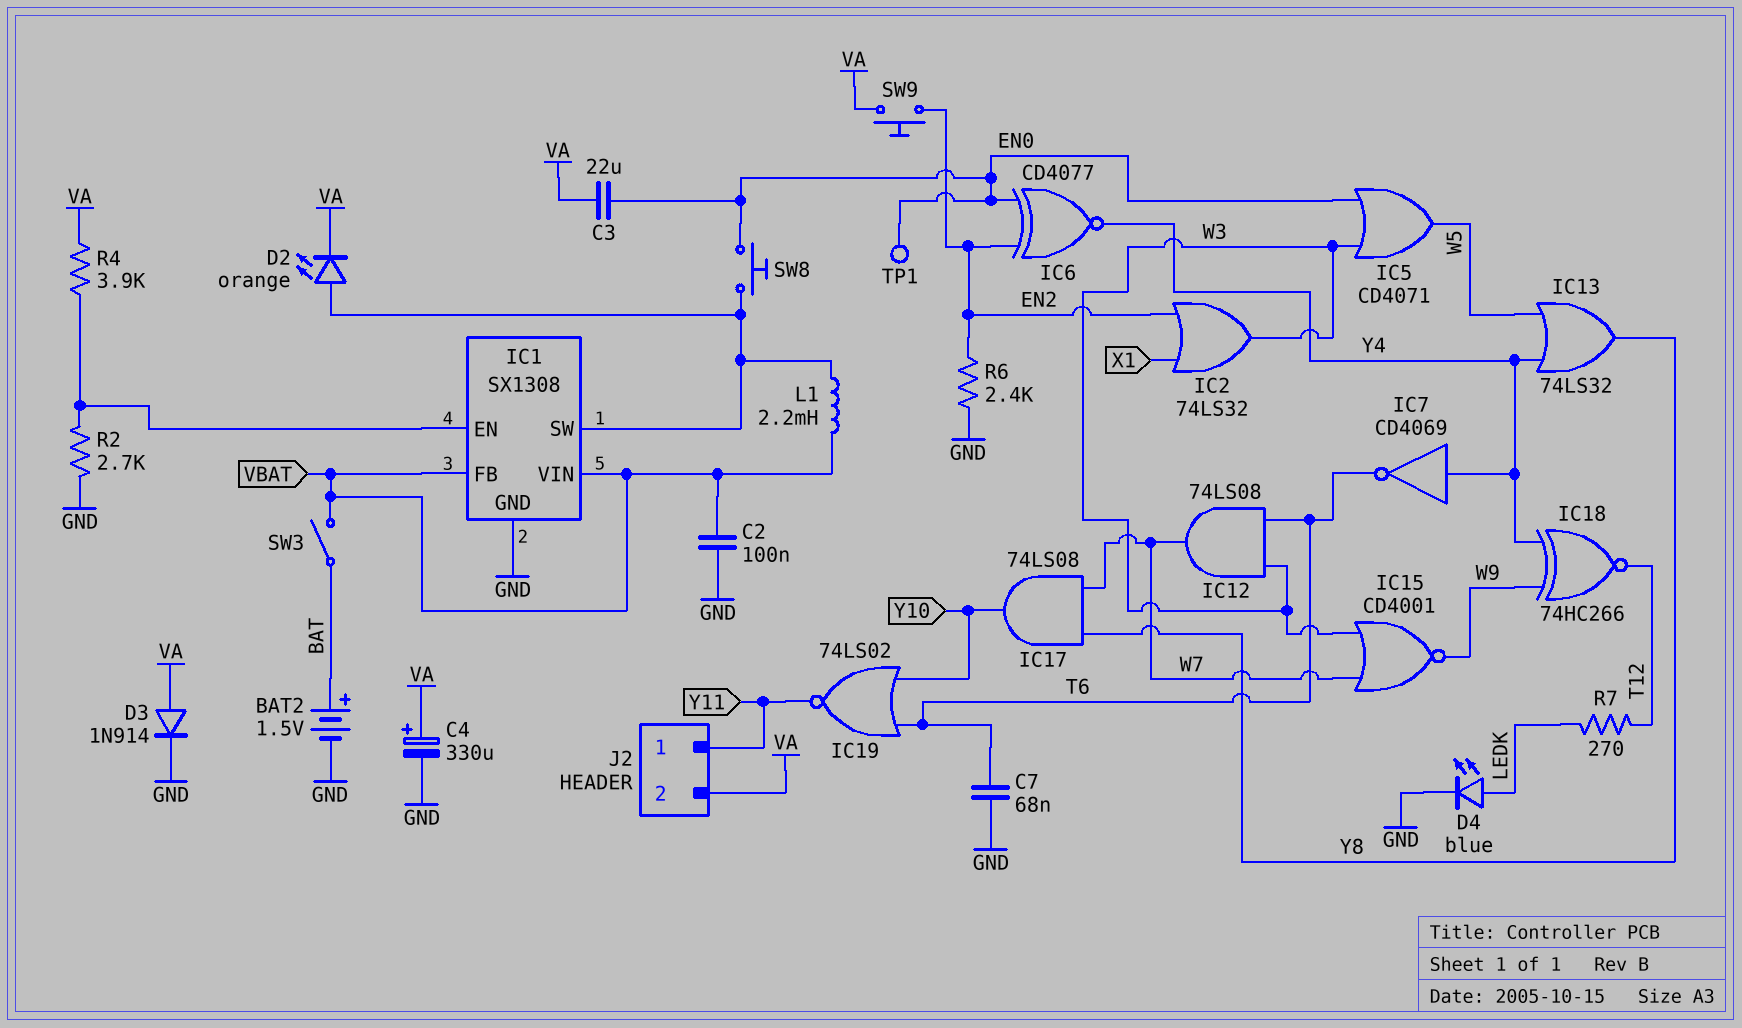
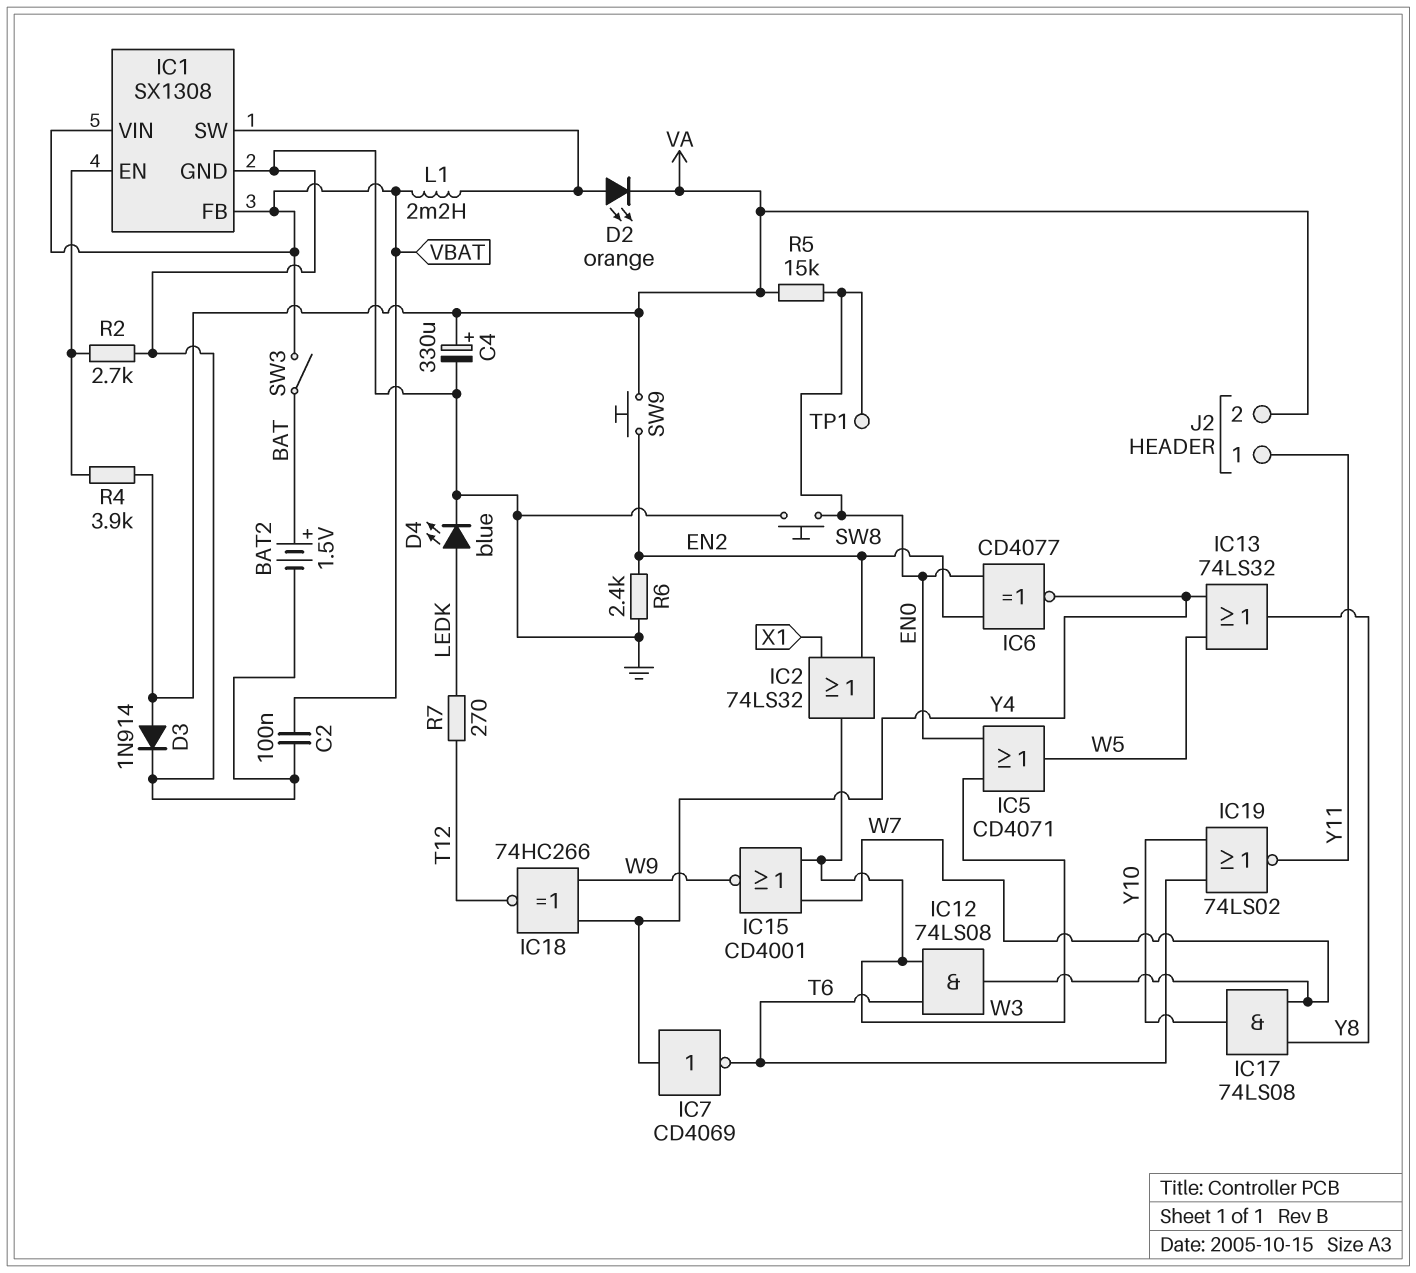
C3: 22uF (EN0, VA) -> none
C7: 68nF (GND, T6) -> none
R5: none -> 15k (EN0, VA)
SW8: button (EN0, IC1/SW) -> button (EN0, GND)

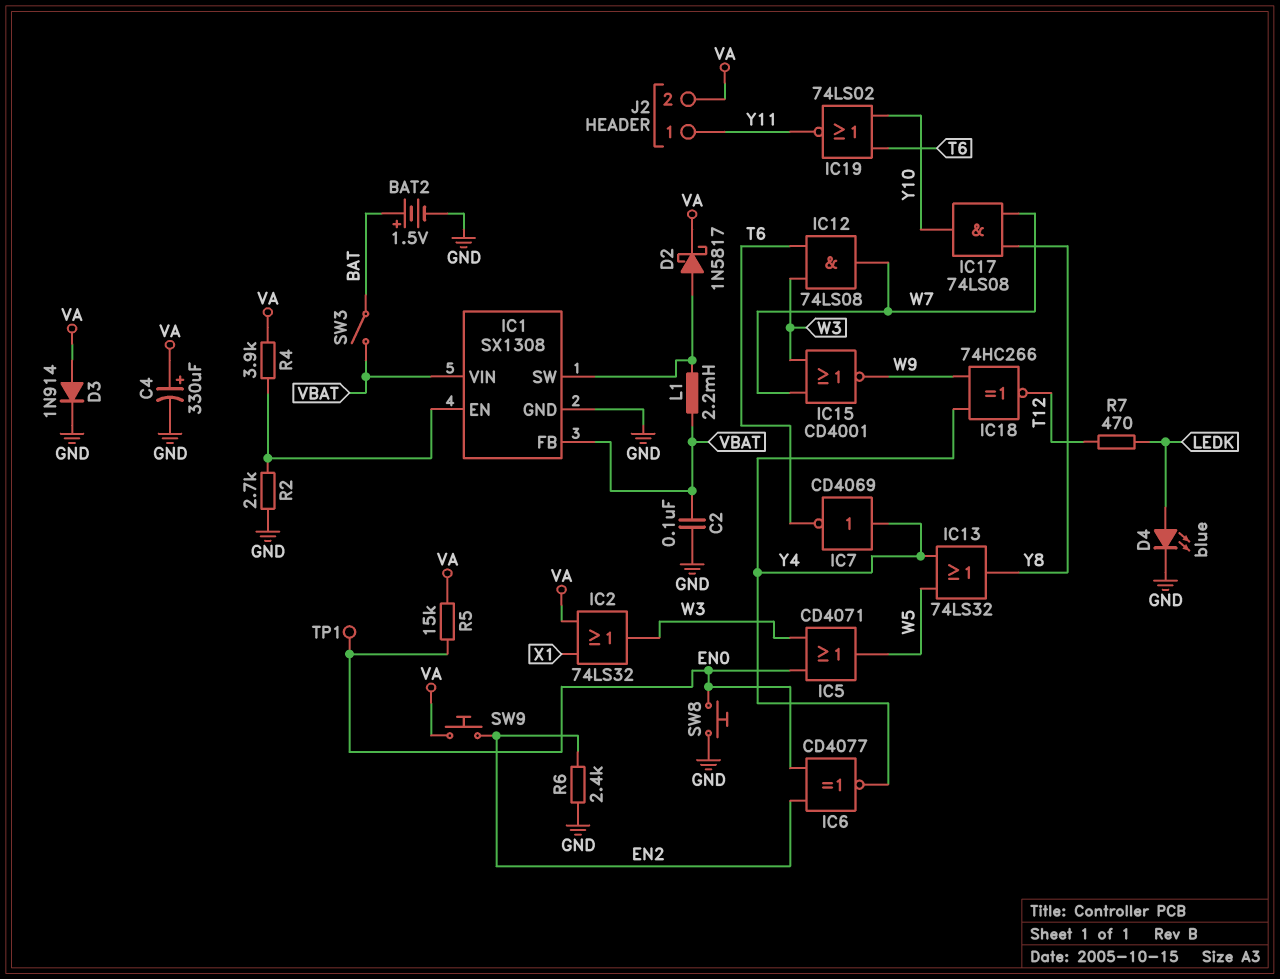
D2: LED orange (A IC1/SW, K VA) -> schottky 1N5817 (A IC1/SW, K VA)
IC2: OR 74LS32 (in EN2, in X1, out W3) -> OR 74LS32 (in VA, in X1, out W3)
R7: 270 (LEDK, T12) -> 470 (LEDK, T12)

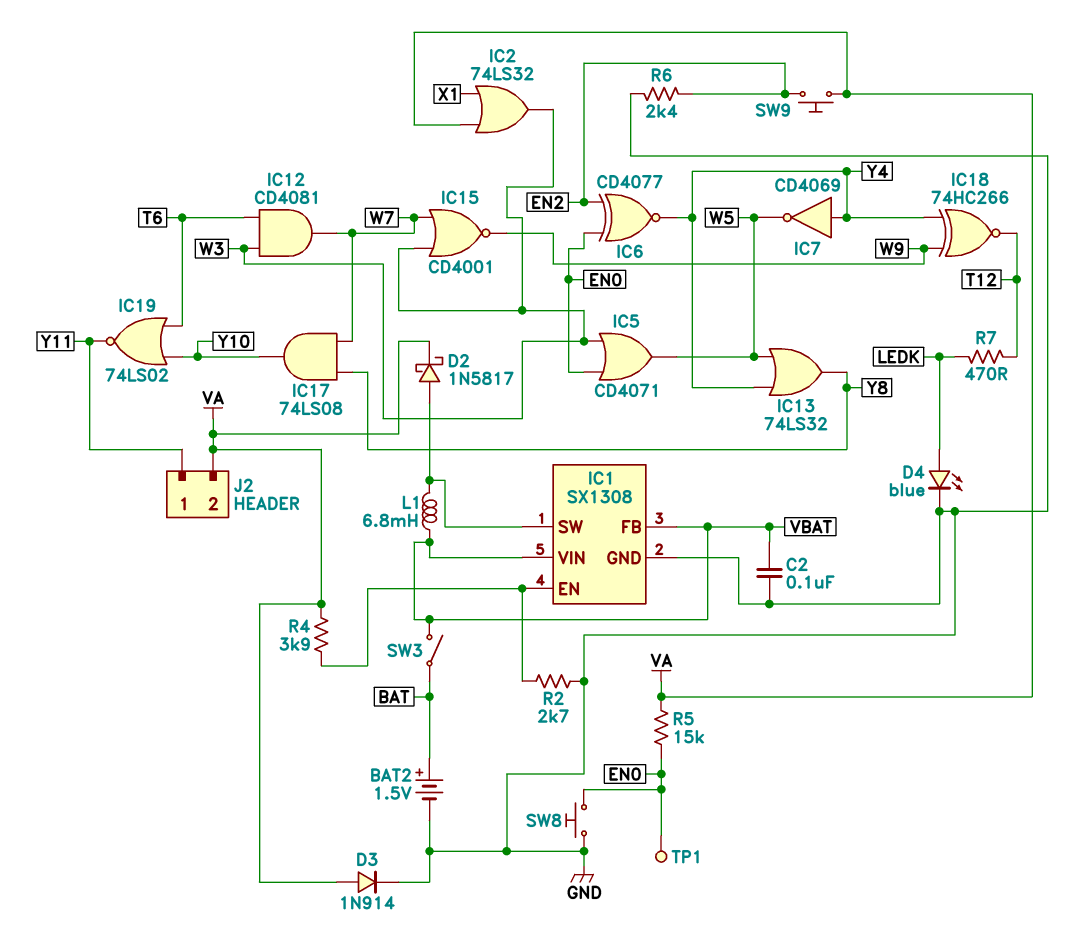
C4: 330uF (plus VA, minus GND) -> none
IC7: NOT CD4069 (in Y4, out T6) -> NOT CD4069 (in Y4, out W5)
IC12: AND 74LS08 (in T6, in W3, out W7) -> AND CD4081 (in T6, in W3, out W7)
L1: 2.2mH (IC1/SW, VBAT) -> 6.8mH (IC1/SW, VBAT)

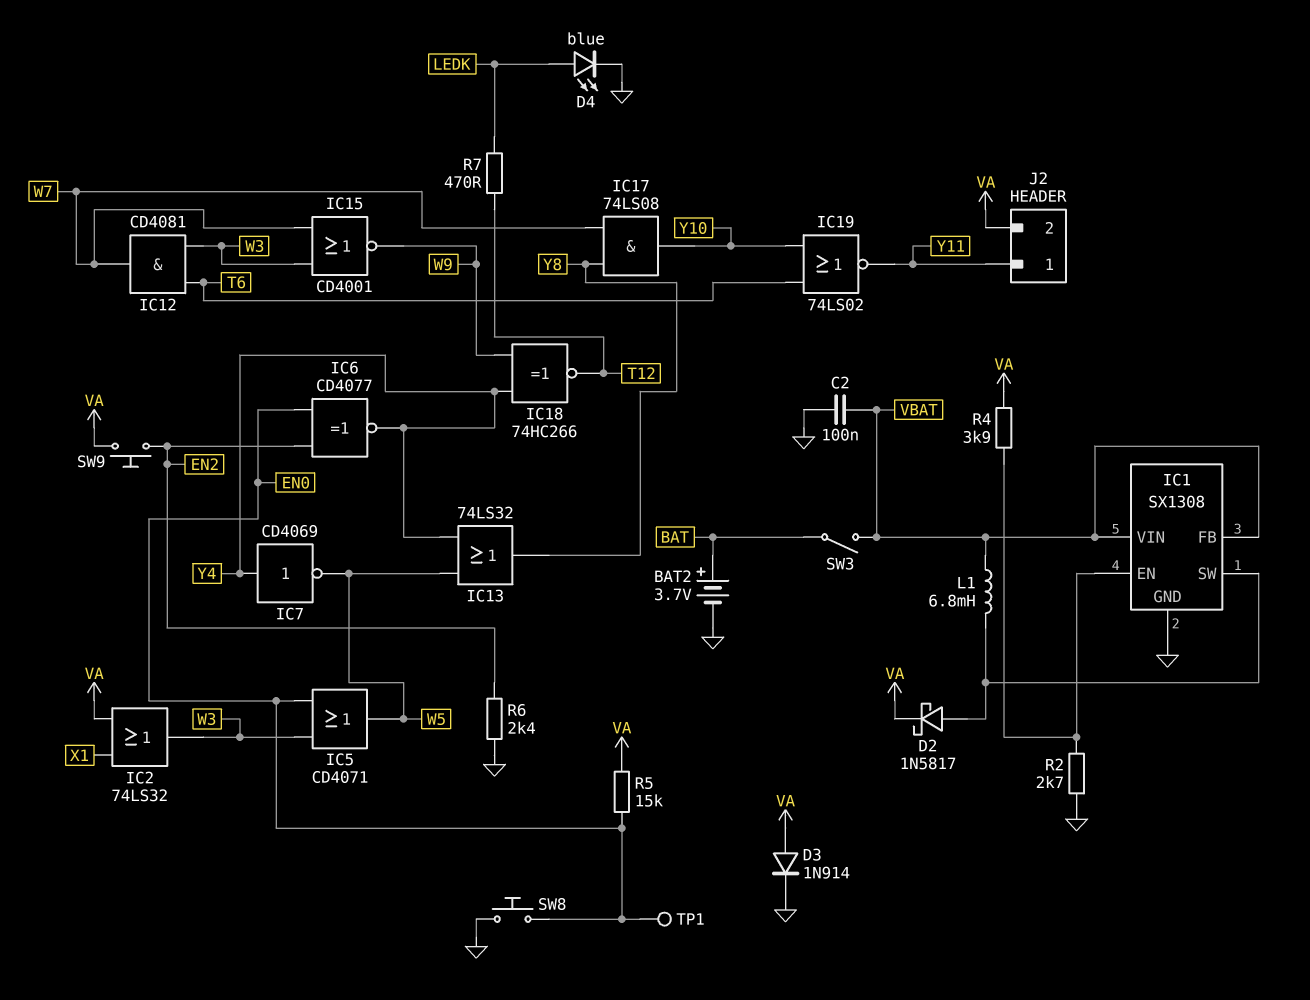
BAT2: 1.5V (plus BAT, minus GND) -> 3.7V (plus BAT, minus GND)

